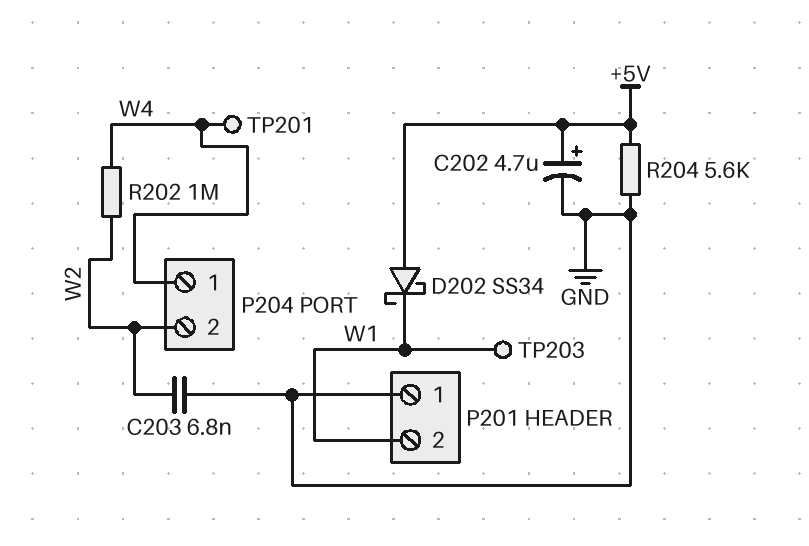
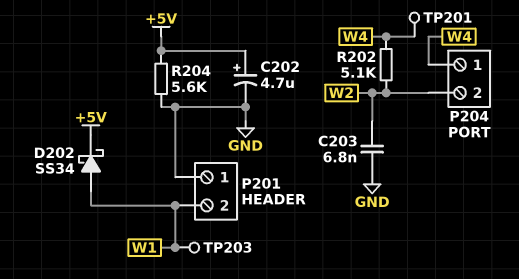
D202: schottky SS34 (A +5V, K W1) -> schottky SS34 (A W1, K +5V)
R202: 1M (W2, W4) -> 5.1k (W2, W4)

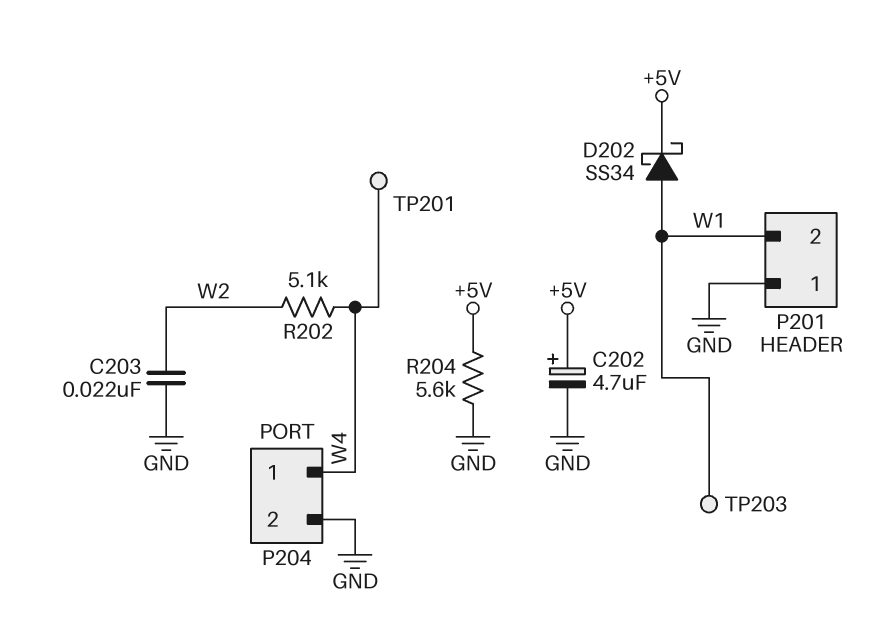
C203: 6.8nF (GND, W2) -> 22nF (GND, W2)
P204 pin 2: W2 -> GND

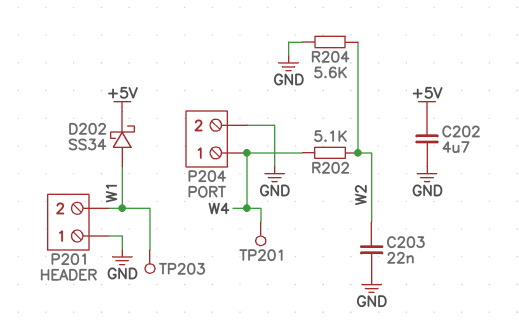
C202: 4.7uF (plus +5V, minus GND) -> 4.7uF (+5V, GND)
R204: 5.6k (+5V, GND) -> 5.6k (GND, W2)

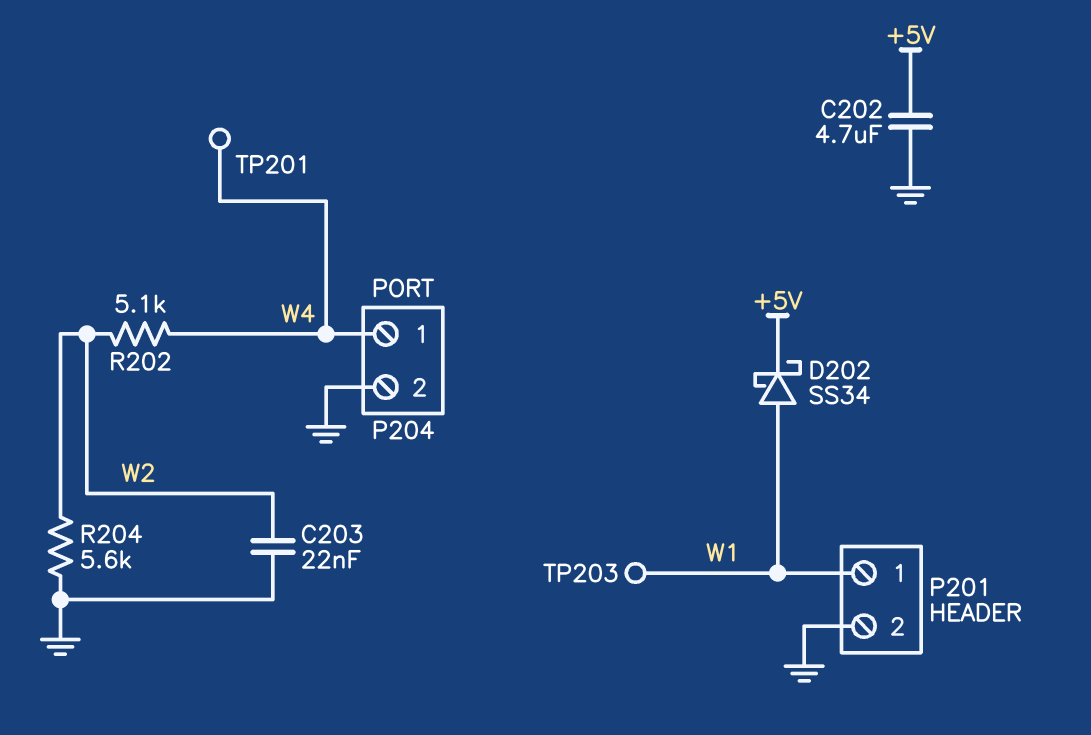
P201 pin 1: GND -> W1
P201 pin 2: W1 -> GND

